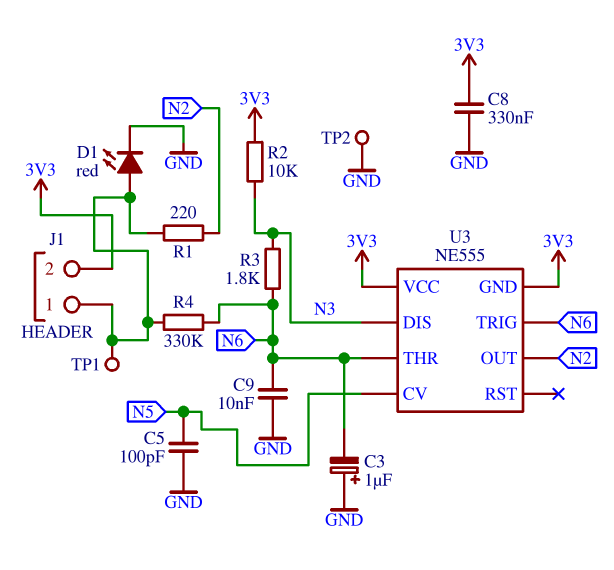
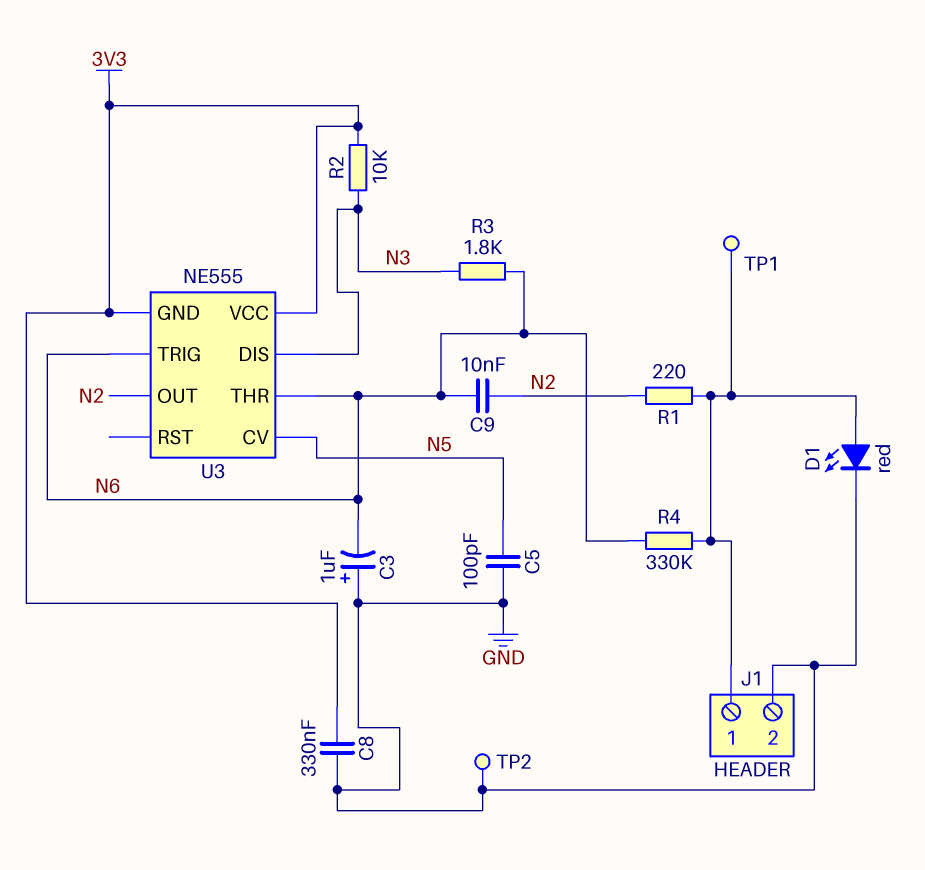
C9: 10nF (GND, N6) -> 10nF (N2, N6)
J1 pin 2: 3V3 -> GND

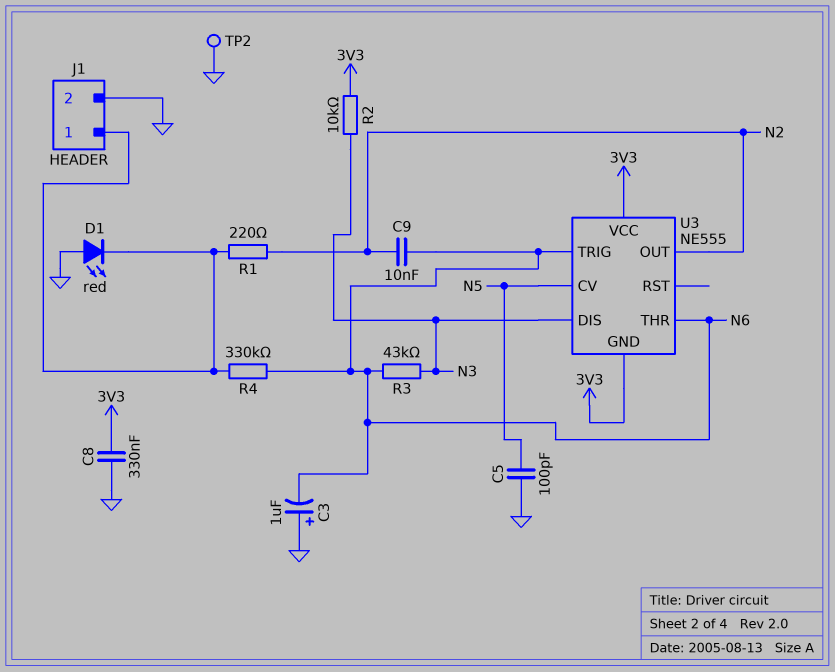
D1: LED red (A J1/1, K GND) -> LED red (A GND, K J1/1)
R3: 1.8k (N3, N6) -> 43k (N3, N6)
TP1: test point (J1/1) -> none

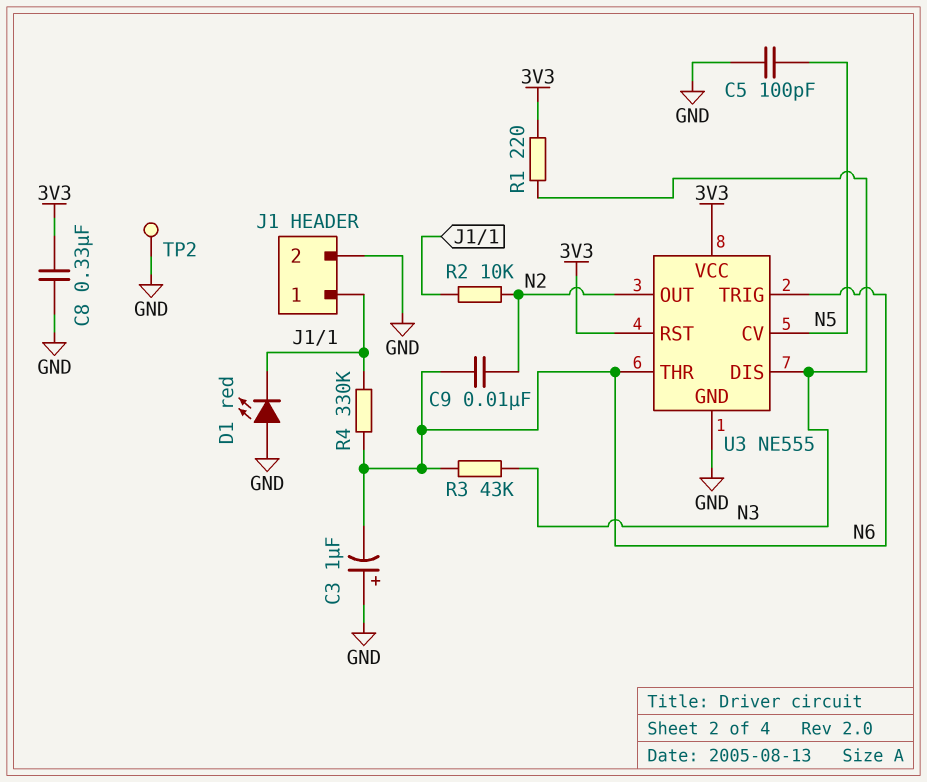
R1: 220 (J1/1, N2) -> 220 (3V3, N3)
R2: 10k (3V3, N3) -> 10k (J1/1, N2)
U3 pin GND: 3V3 -> GND
U3 pin RST: none -> 3V3

